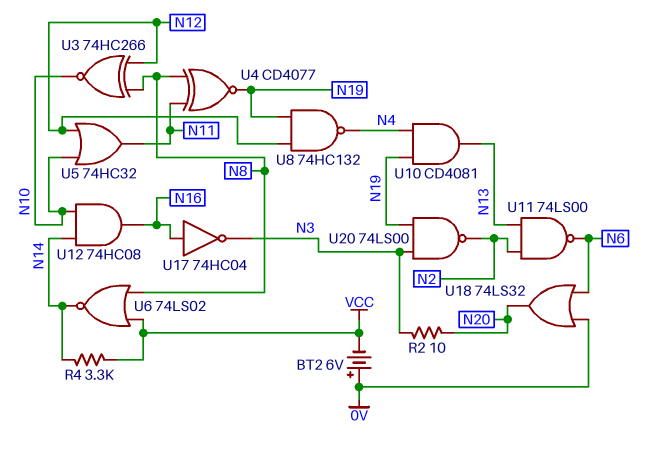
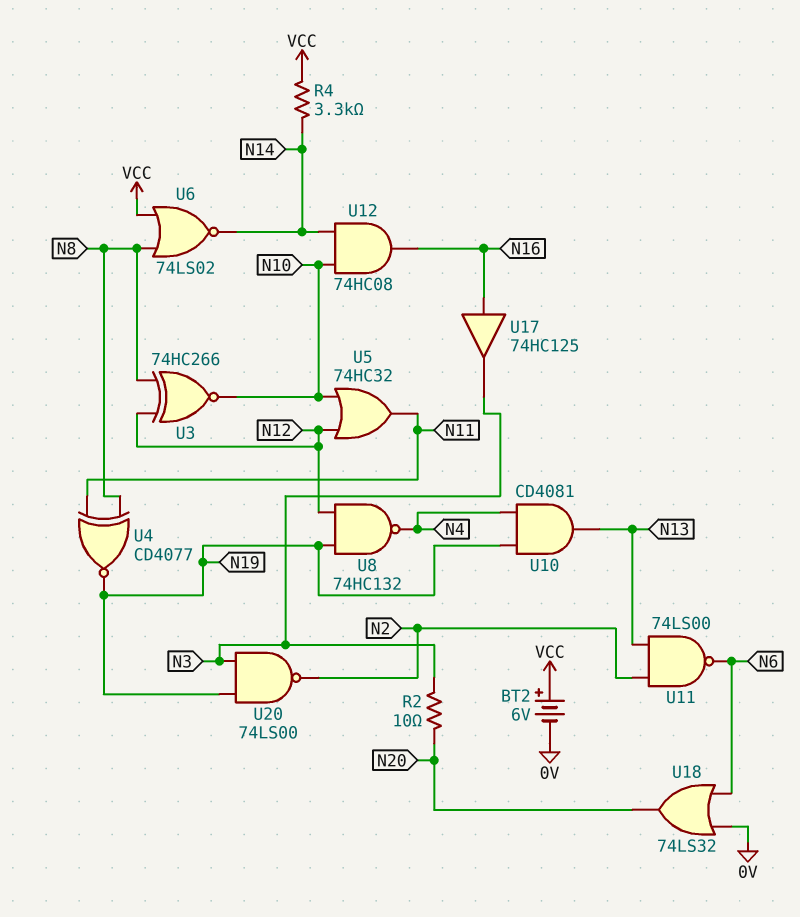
BT2: 6V (plus 0V, minus VCC) -> 6V (plus VCC, minus 0V)
U17: NOT 74HC04 (in N16, out N3) -> buffer 74HC125 (in N16, out N3)

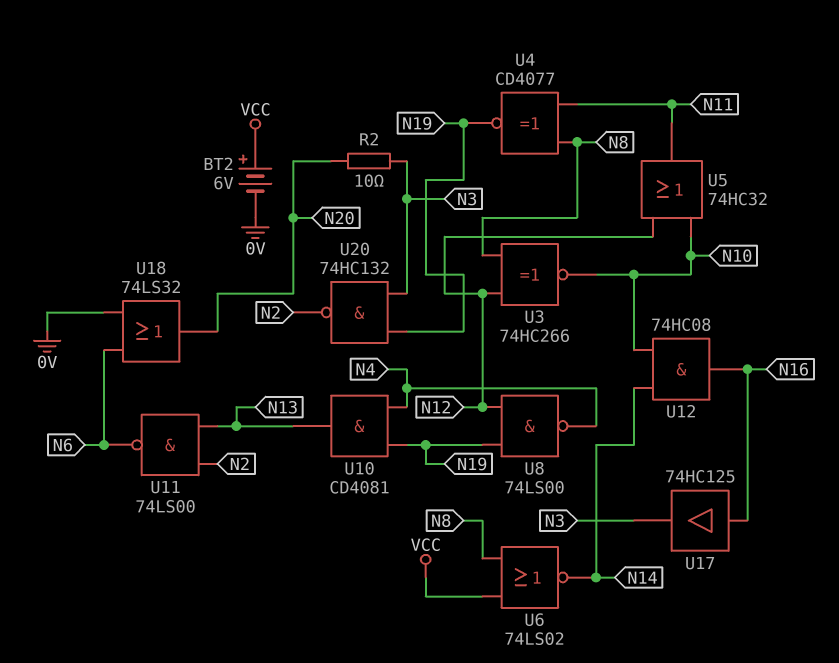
R4: 3.3k (N14, VCC) -> none
U8: NAND 74HC132 (in N12, in N19, out N4) -> NAND 74LS00 (in N12, in N19, out N4)
U20: NAND 74LS00 (in N3, in N19, out N2) -> NAND 74HC132 (in N3, in N19, out N2)

